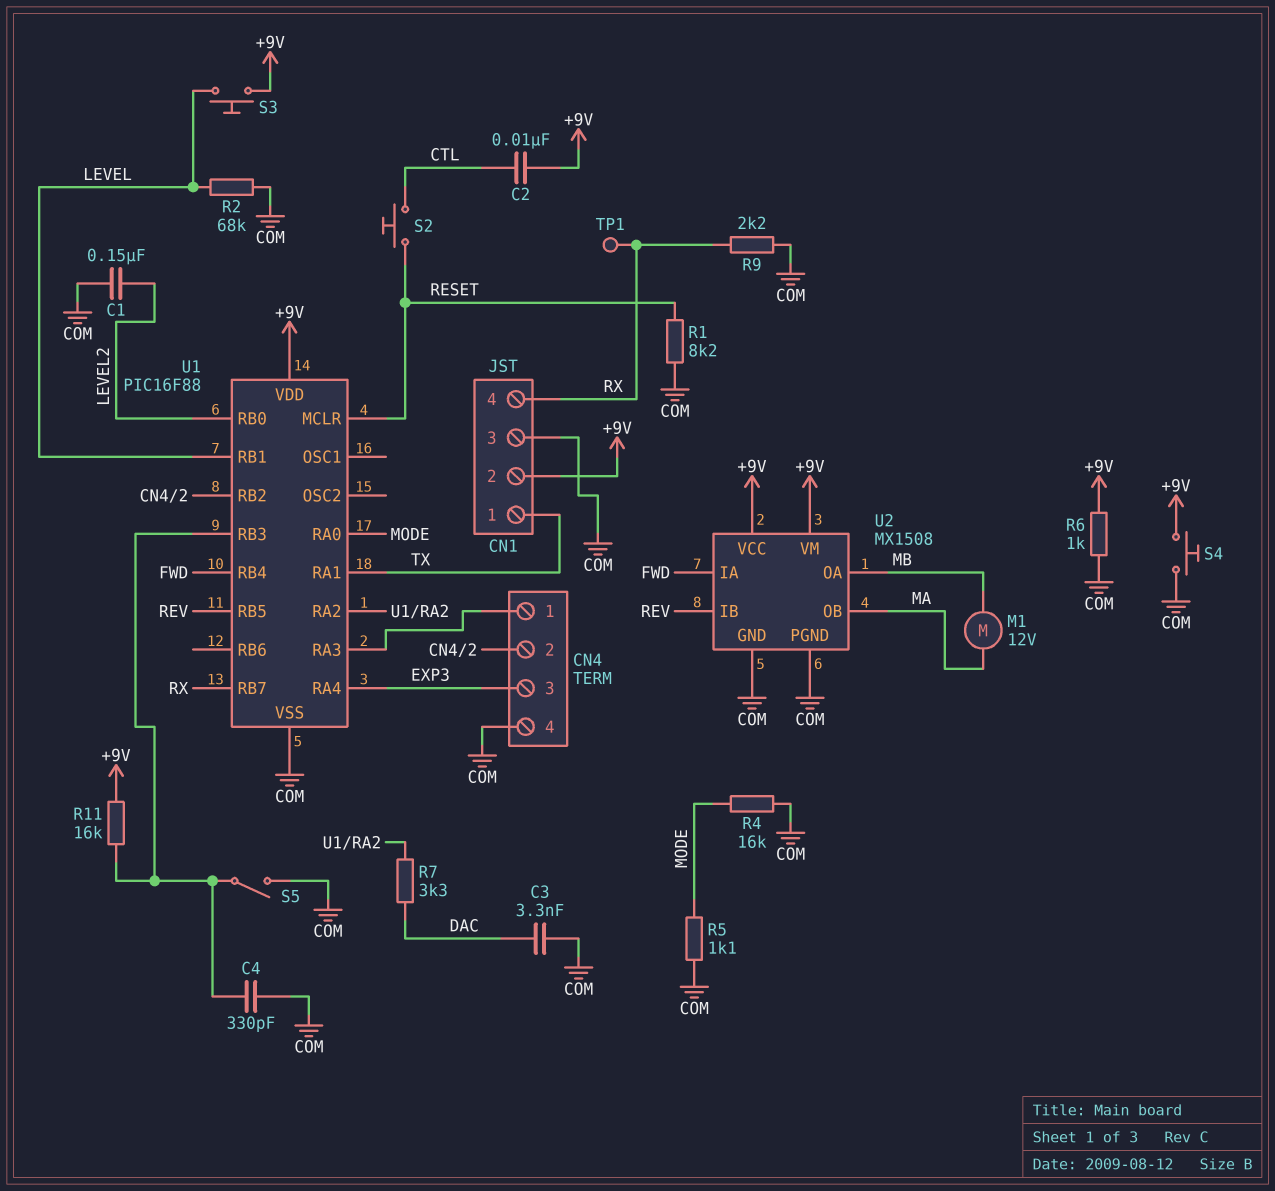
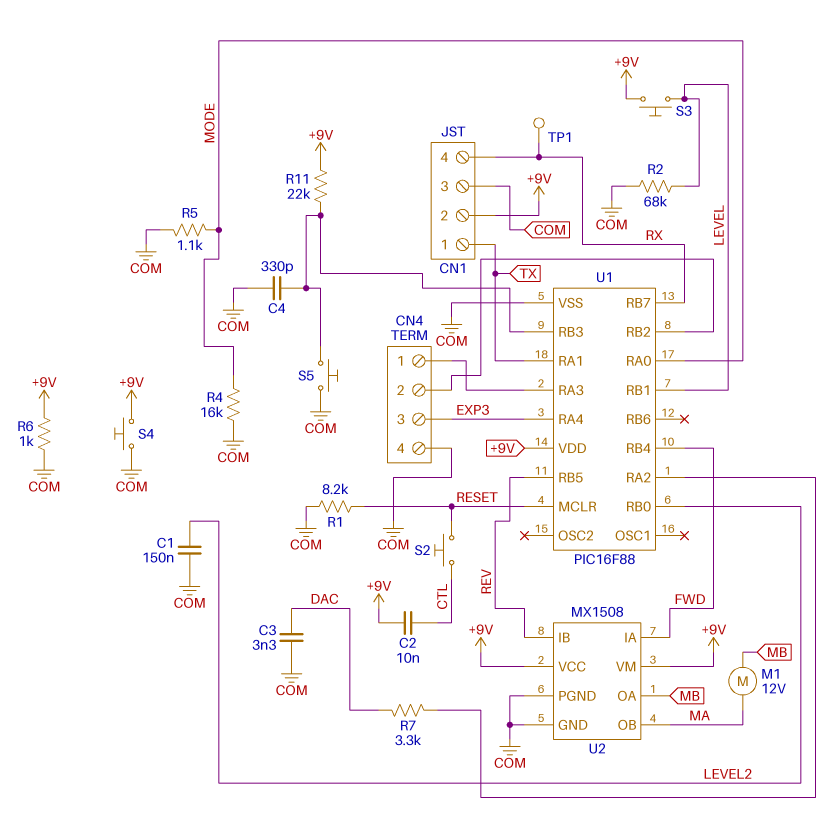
R9: 2.2k (COM, RX) -> none
R11: 16k (+9V, U1/RB3) -> 22k (+9V, U1/RB3)
S5: switch (COM, U1/RB3) -> button (COM, U1/RB3)

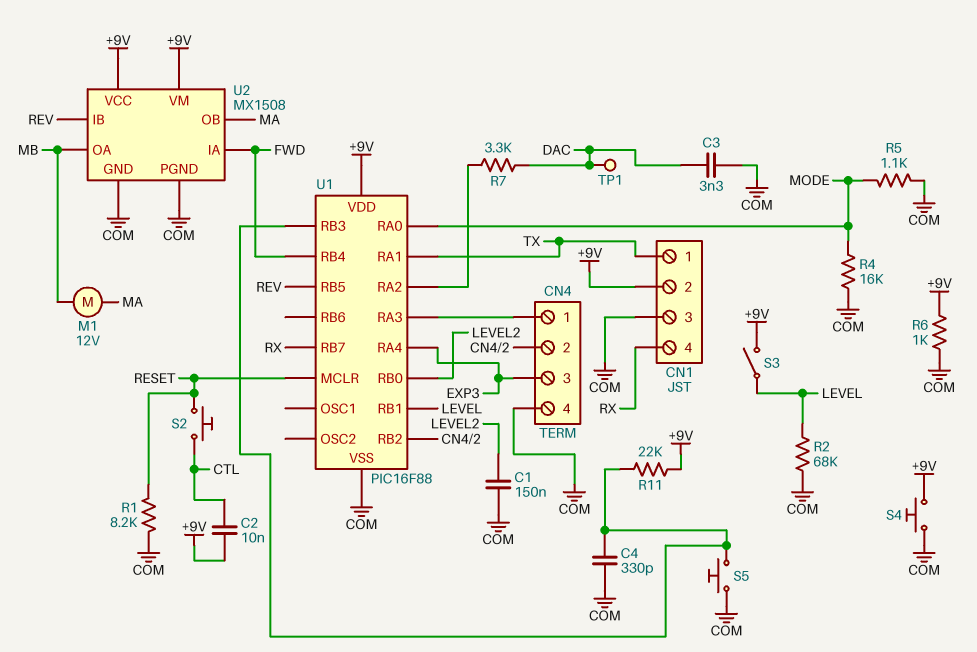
S3: button (+9V, LEVEL) -> switch (+9V, LEVEL)
TP1: test point (RX) -> test point (DAC)

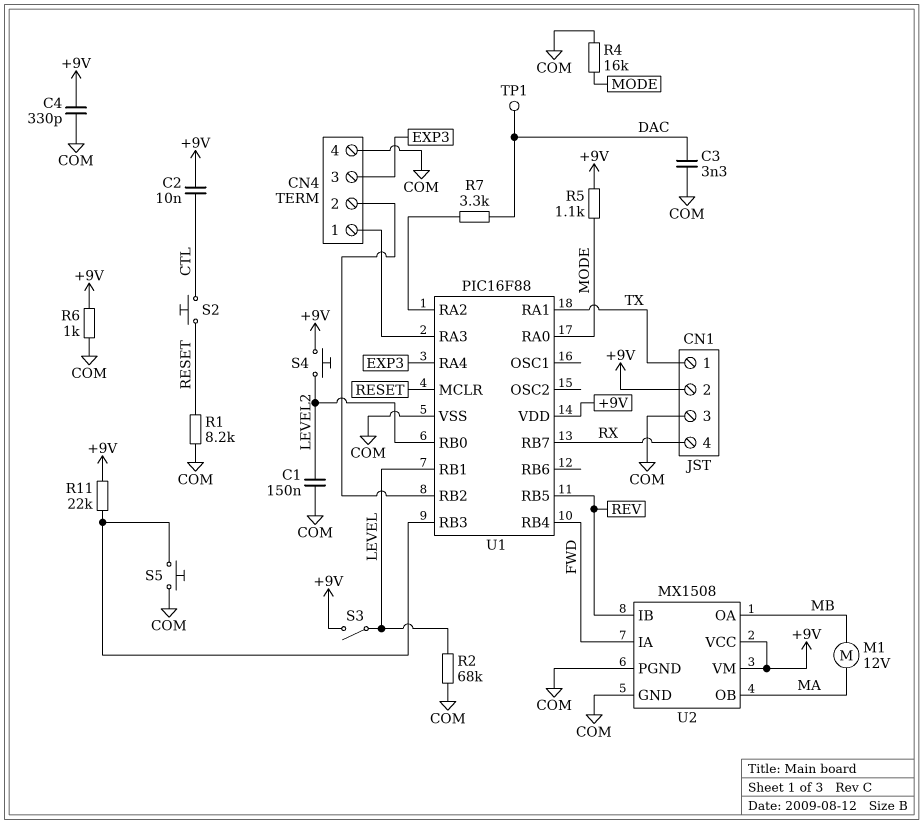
C4: 330pF (COM, U1/RB3) -> 330pF (+9V, COM)
R5: 1.1k (COM, MODE) -> 1.1k (+9V, MODE)
S4: button (+9V, COM) -> button (+9V, LEVEL2)

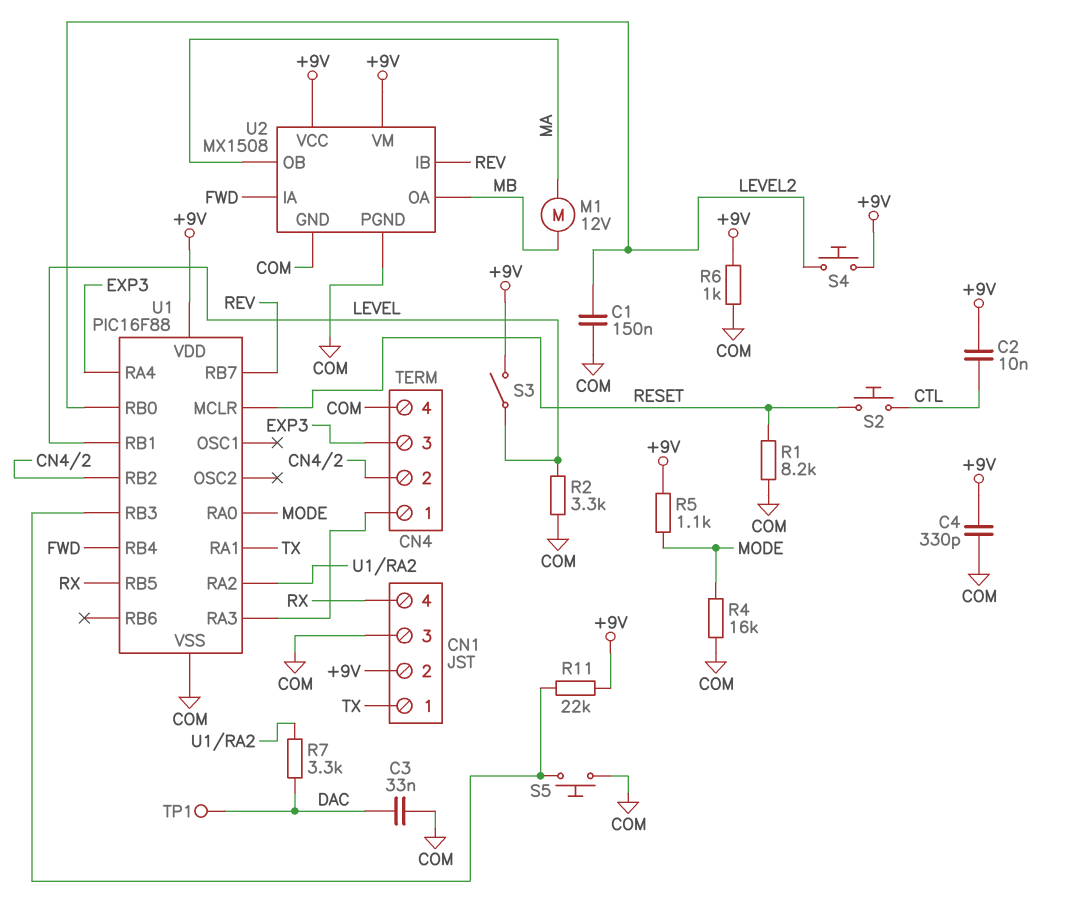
C3: 3.3nF (COM, DAC) -> 33nF (COM, DAC)
R2: 68k (COM, LEVEL) -> 3.3k (COM, LEVEL)
U1 pin RB5: REV -> RX
U1 pin RB7: RX -> REV

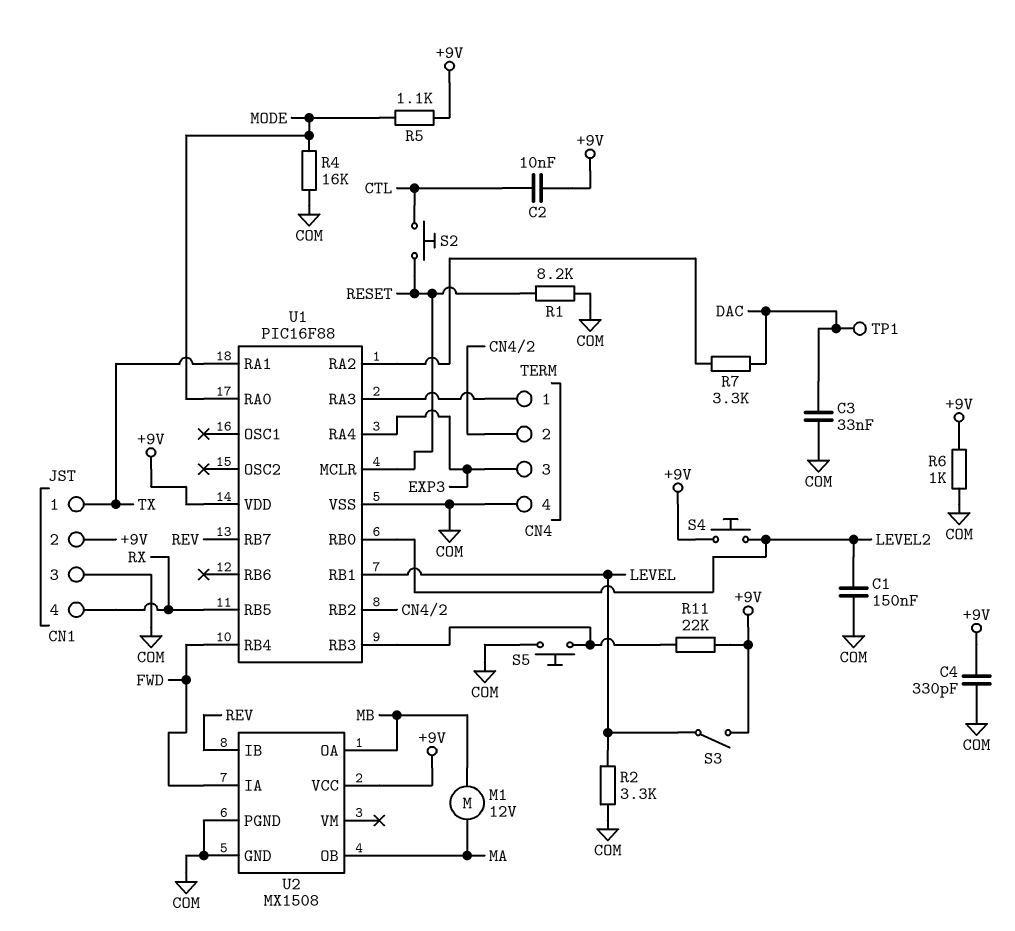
U2 pin VM: +9V -> none

